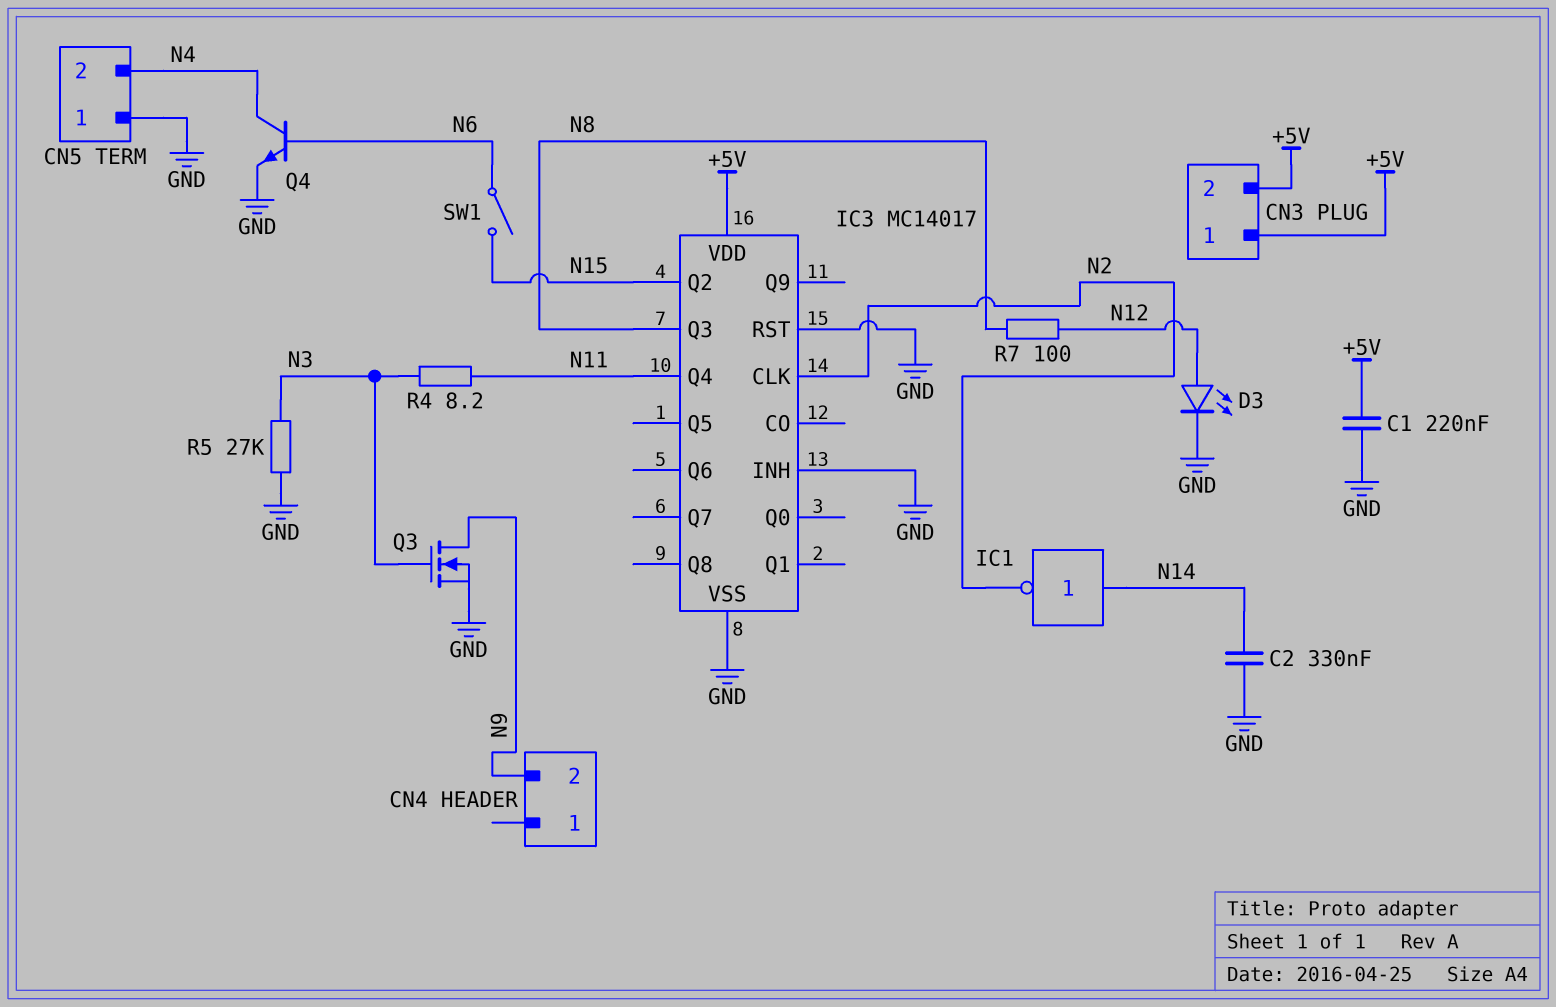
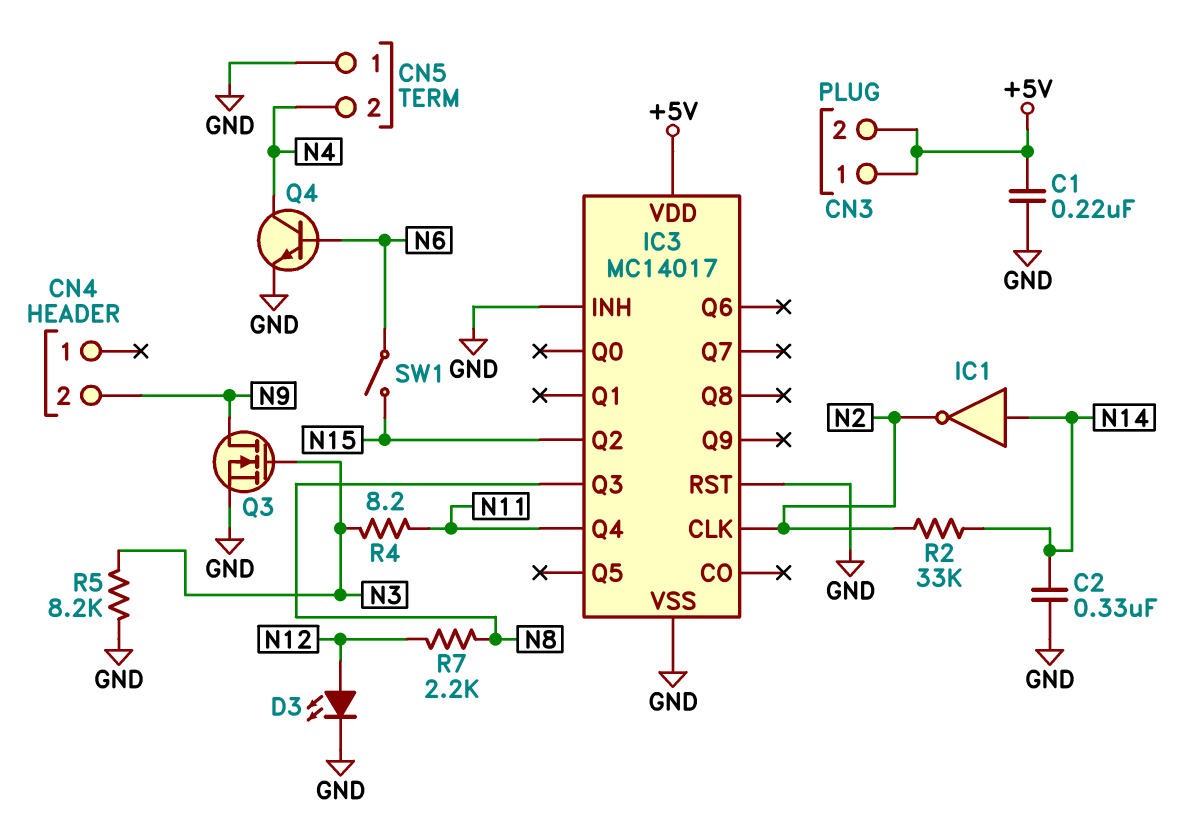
R2: none -> 33k (N2, N14)
R5: 27k (GND, N3) -> 8.2k (GND, N3)
R7: 100 (N8, N12) -> 2.2k (N8, N12)

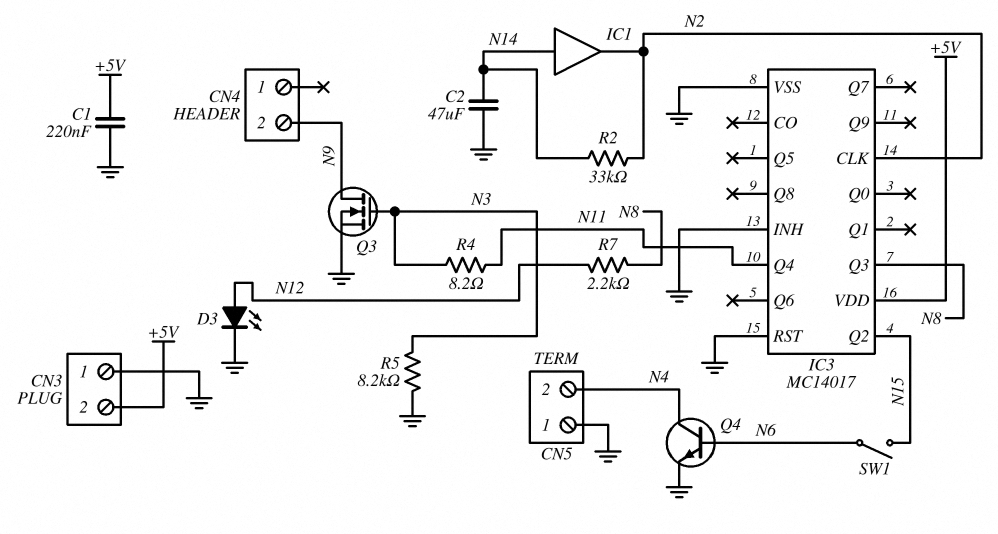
C2: 330nF (GND, N14) -> 47uF (GND, N14)
CN3 pin 1: +5V -> GND
IC1: NOT (in N14, out N2) -> buffer (in N14, out N2)

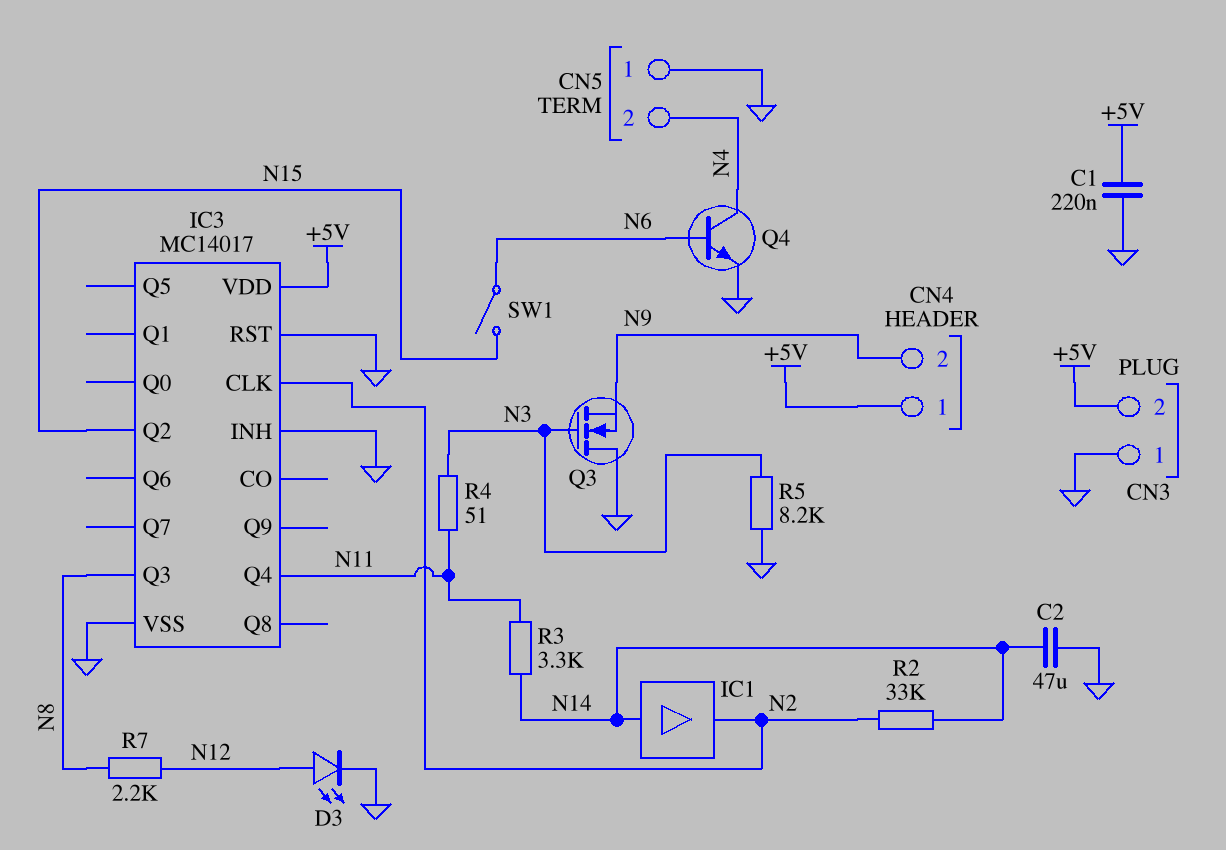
CN4 pin 1: none -> +5V
Q3: NMOS (G N3, D N9, S GND) -> NMOS (G N3, D GND, S N9)
R3: none -> 3.3k (N11, N14)
R4: 8.2 (N3, N11) -> 51 (N3, N11)

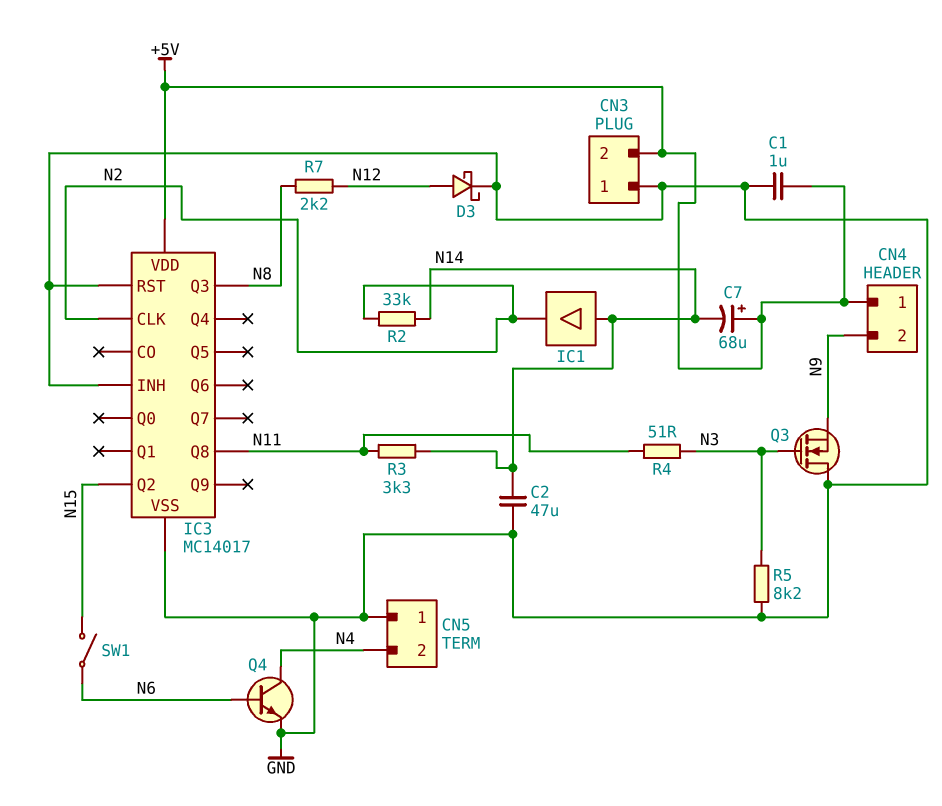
C1: 220nF (+5V, GND) -> 1uF (+5V, GND)
C7: none -> 68uF (plus +5V, minus N14)
D3: LED (A N12, K GND) -> schottky (A N12, K GND)
IC3 pin Q4: N11 -> none
IC3 pin Q8: none -> N11

